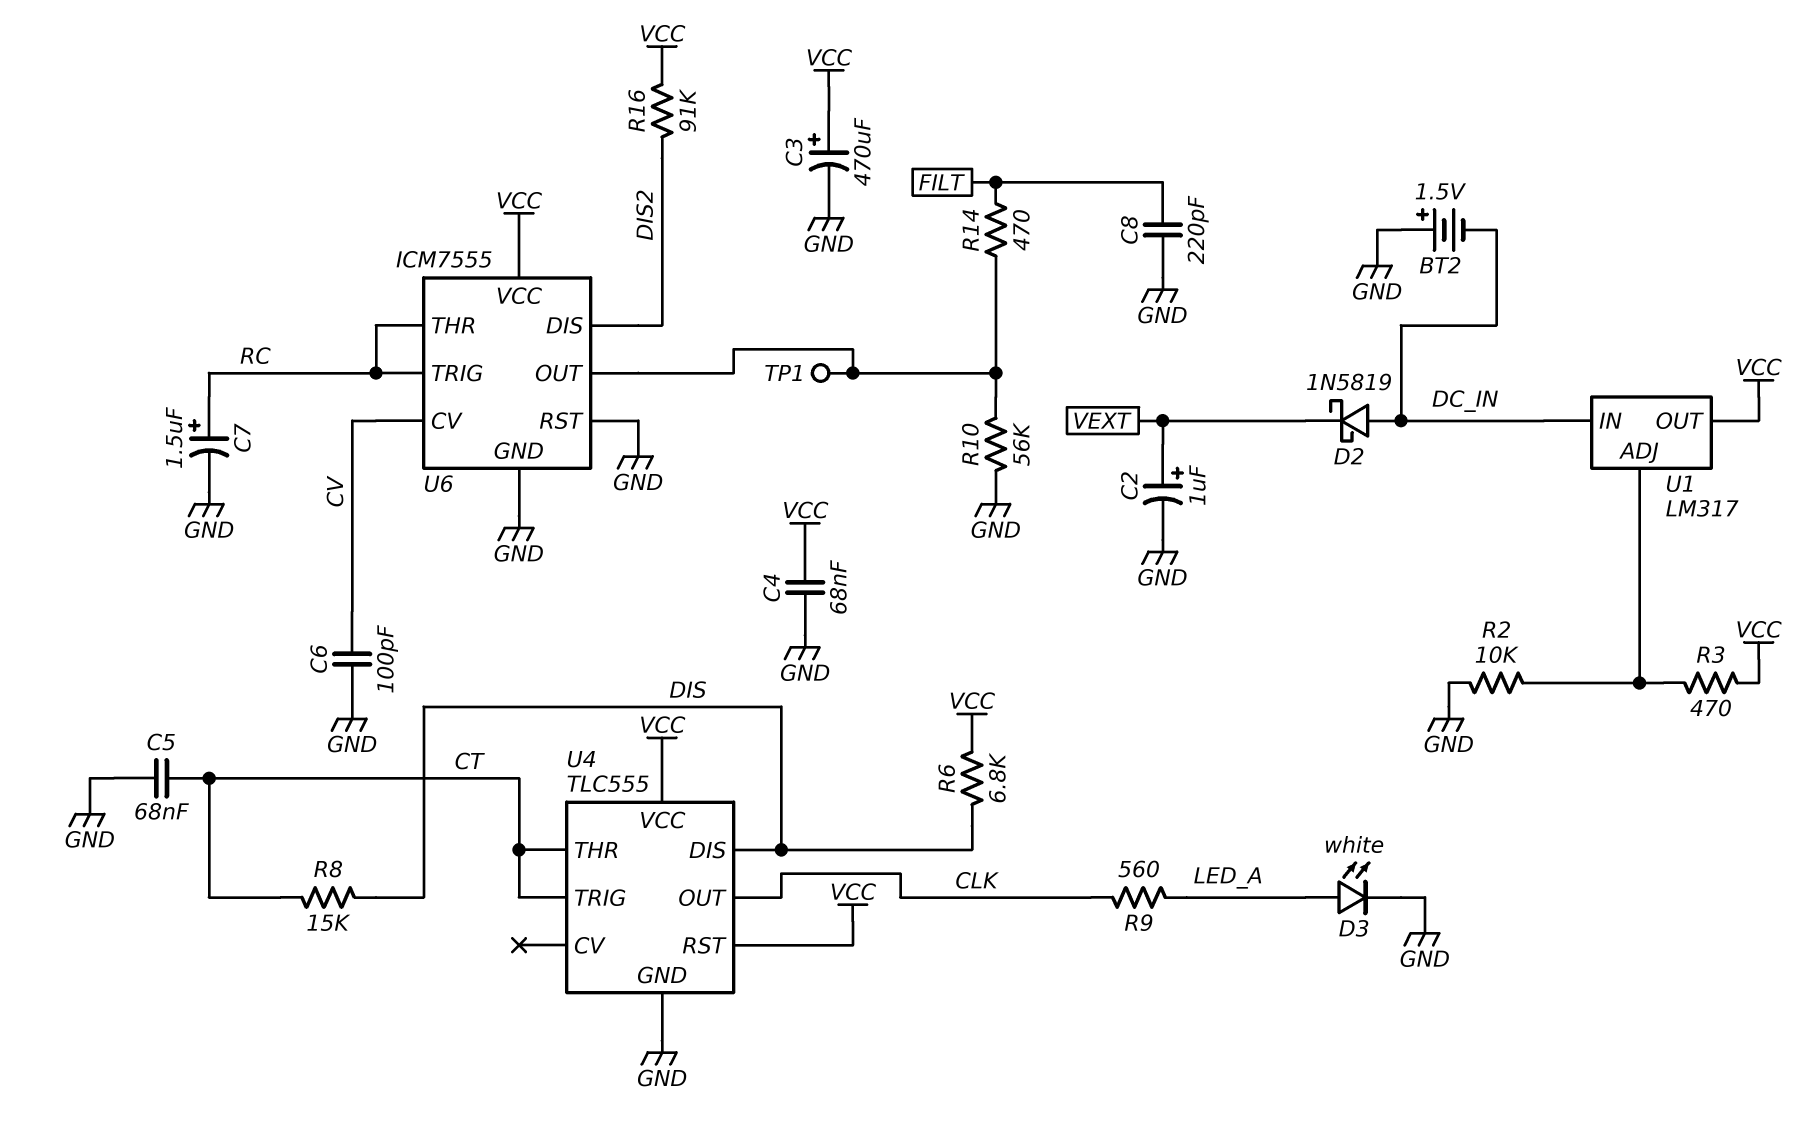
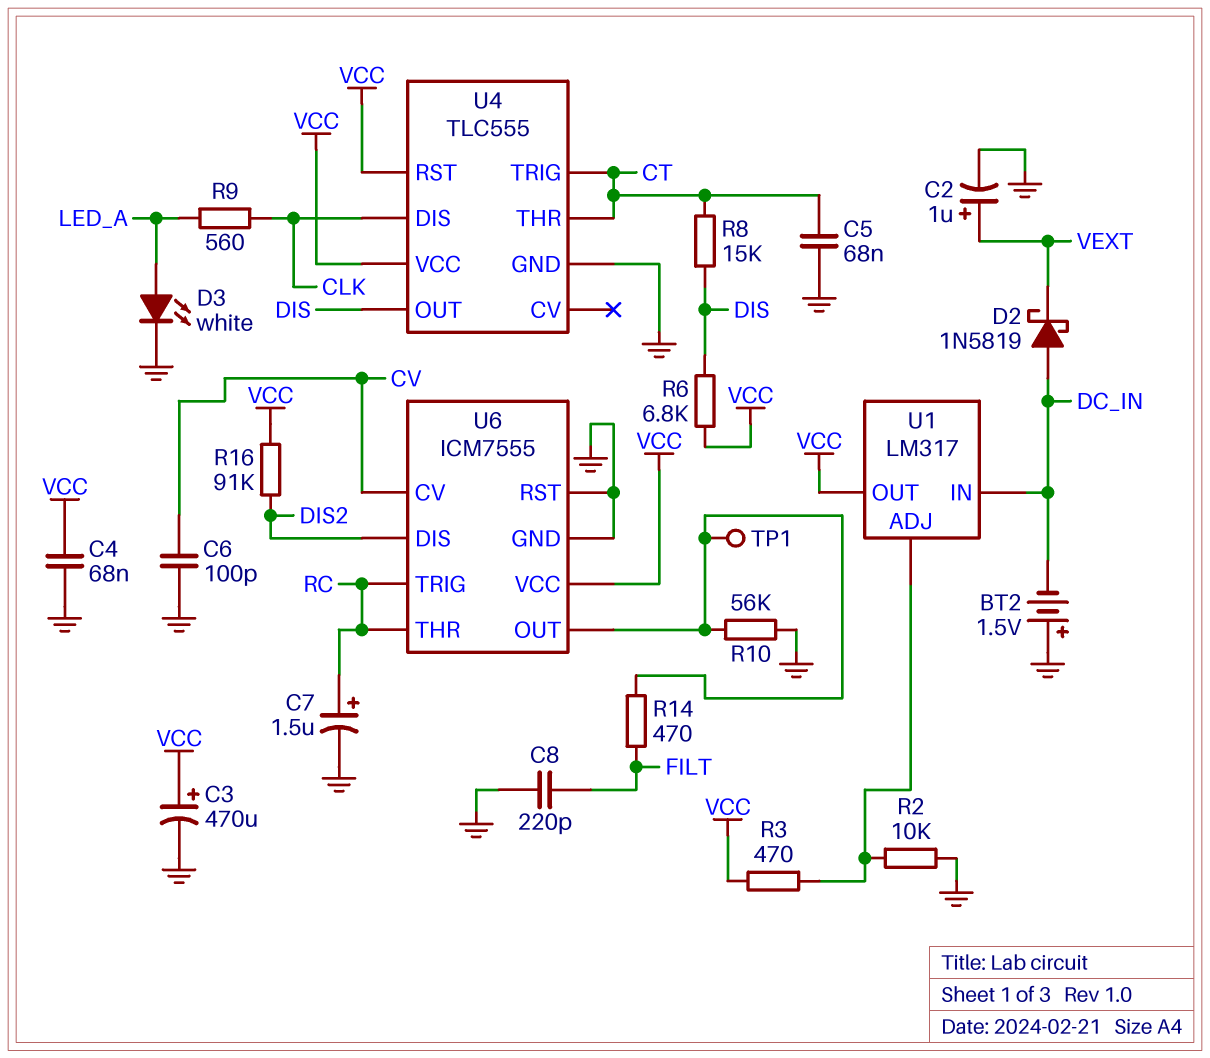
U4 pin DIS: DIS -> CLK
U4 pin OUT: CLK -> DIS

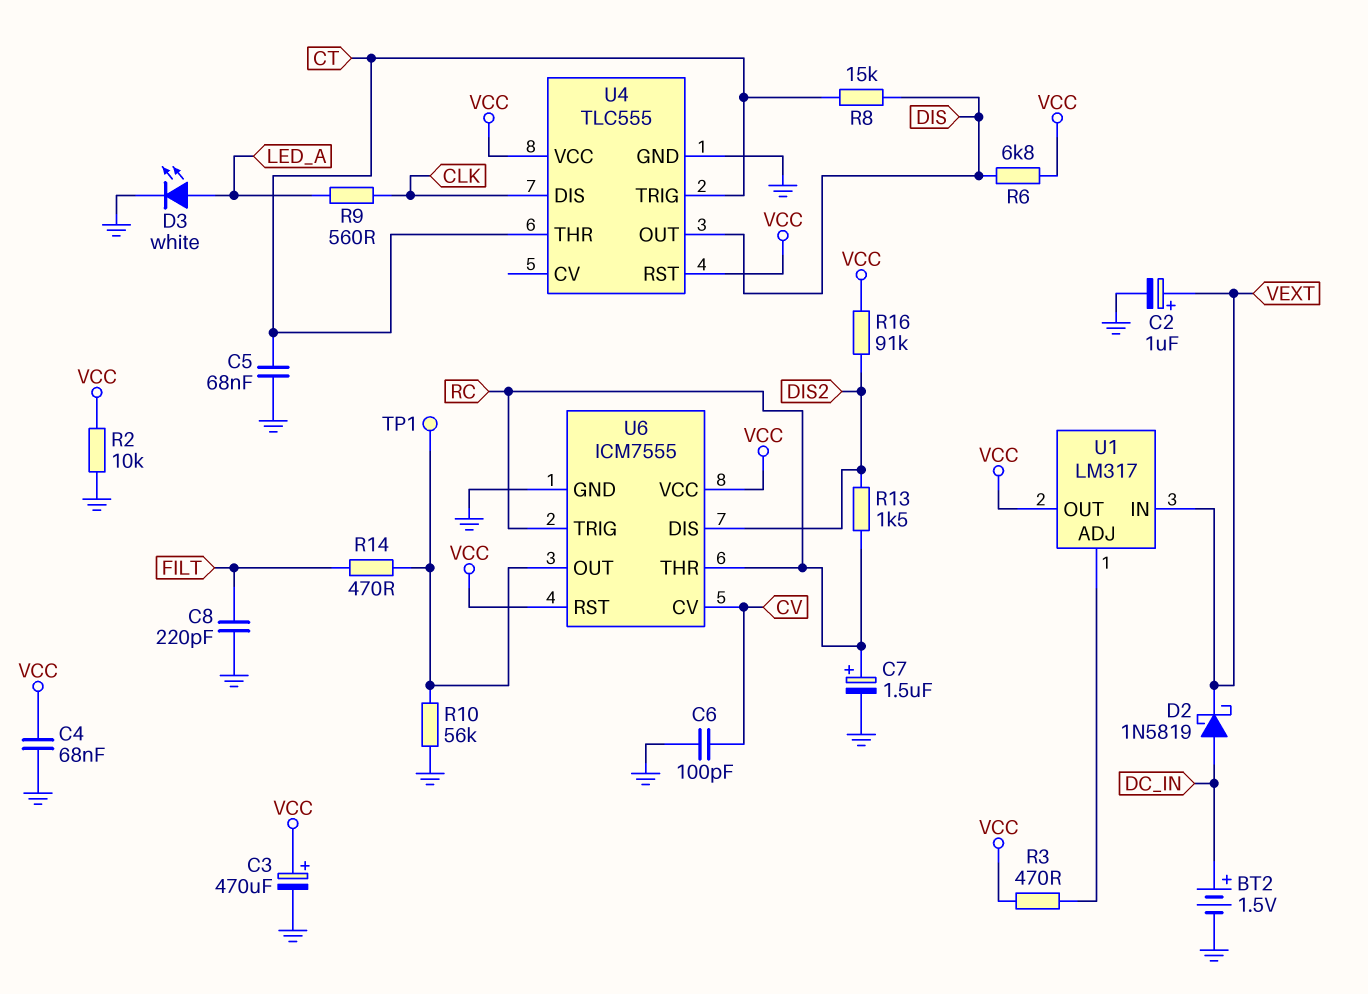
BT2: 1.5V (plus GND, minus DC_IN) -> 1.5V (plus DC_IN, minus GND)
R2: 10k (GND, U1/ADJ) -> 10k (GND, VCC)
R13: none -> 1.5k (DIS2, RC)
U1 pin IN: DC_IN -> VEXT
U6 pin RST: GND -> VCC

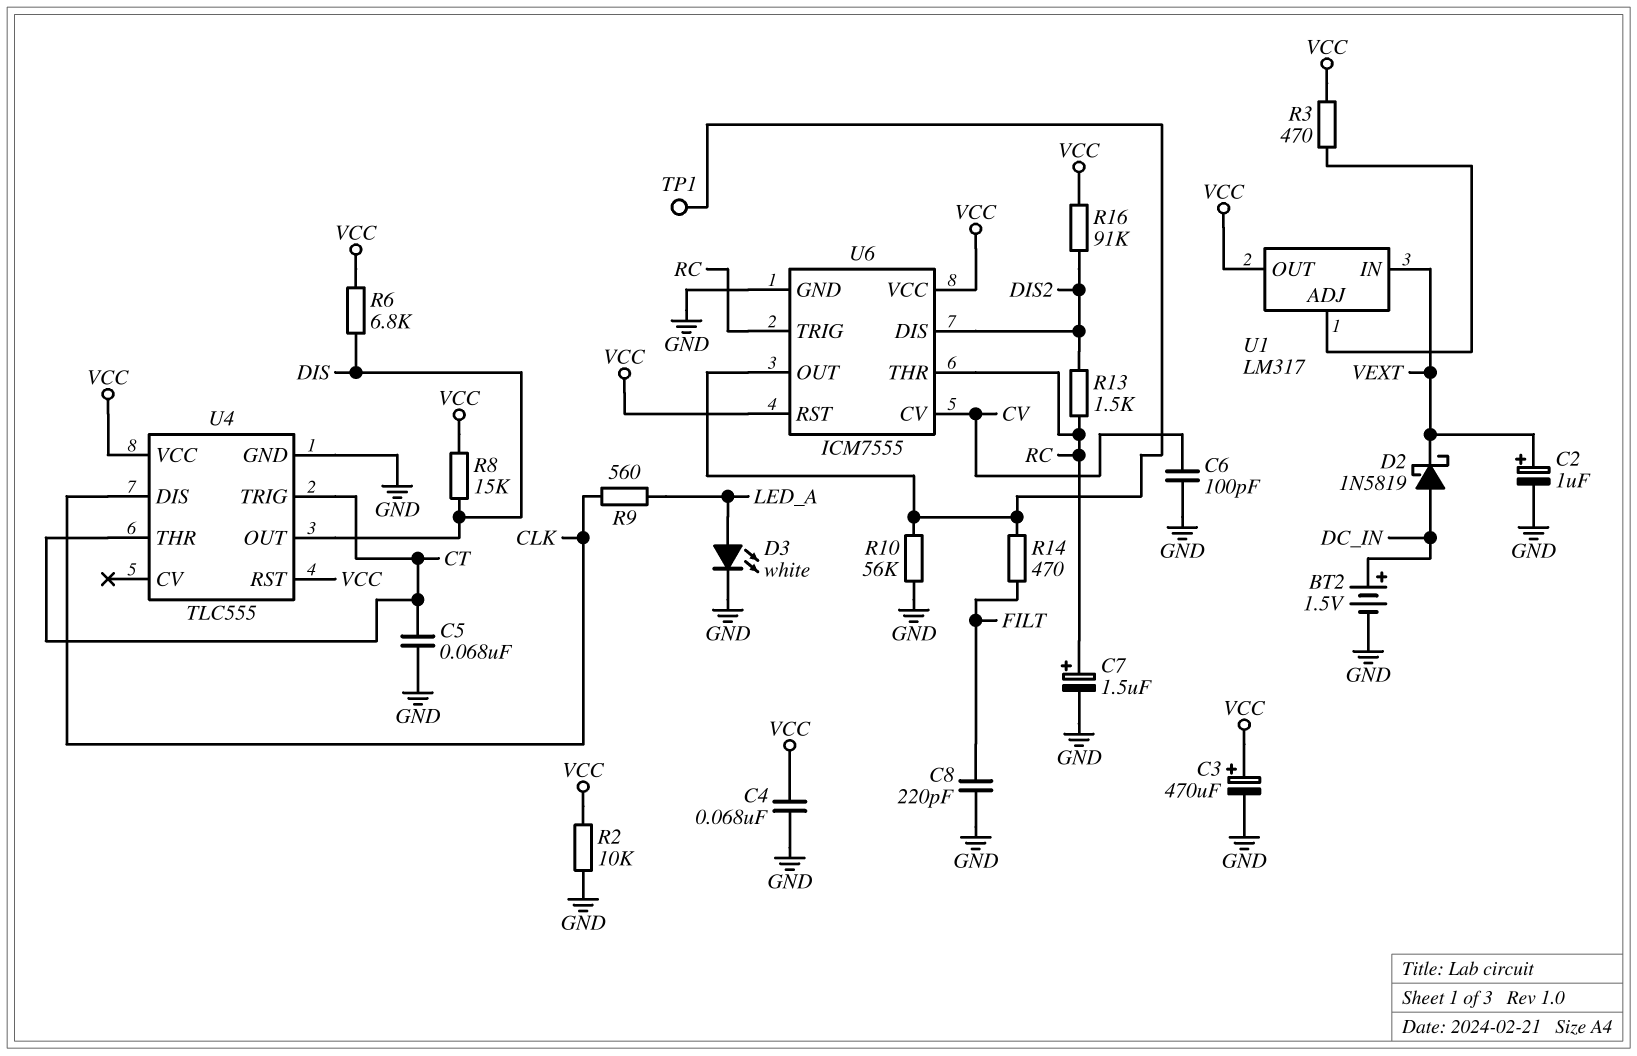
R8: 15k (CT, DIS) -> 15k (DIS, VCC)

